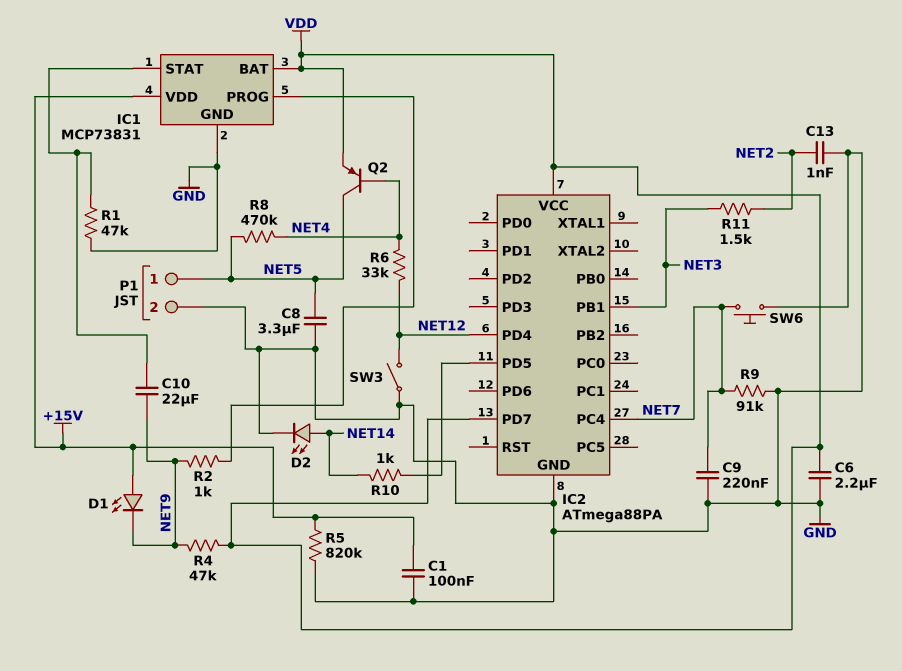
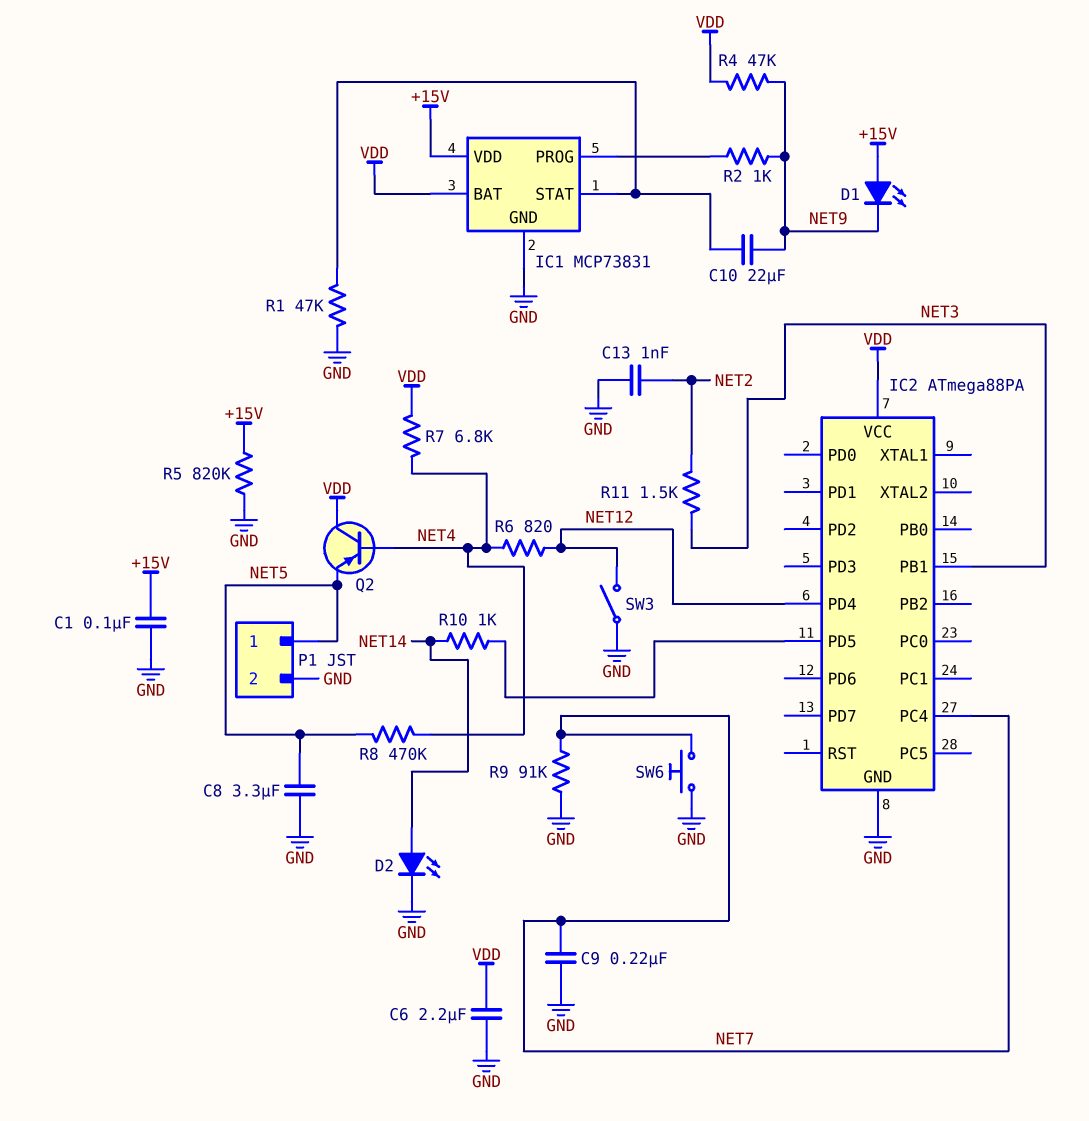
IC2 pin PD7: VDD -> none
Q2: PNP (B NET4, C NET5, E VDD) -> PNP (B NET4, C VDD, E NET5)
R6: 33k (NET4, NET12) -> 820 (NET4, NET12)
R7: none -> 6.8k (NET4, VDD)

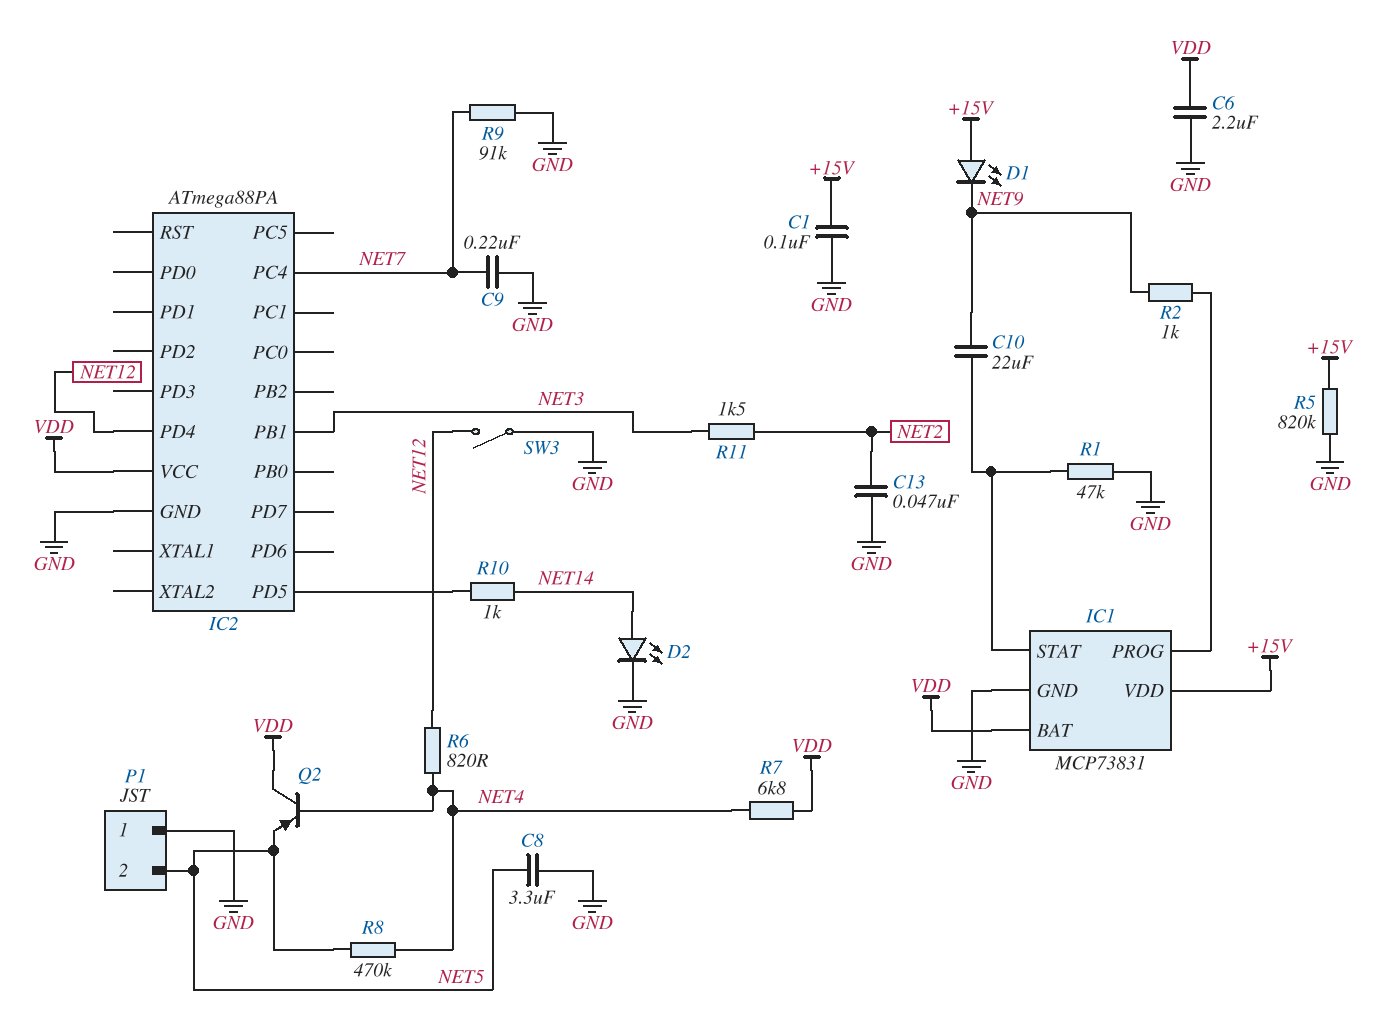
C13: 1nF (GND, NET2) -> 47nF (GND, NET2)
P1 pin 1: NET5 -> GND
P1 pin 2: GND -> NET5
R4: 47k (NET9, VDD) -> none
SW6: button (GND, NET7) -> none

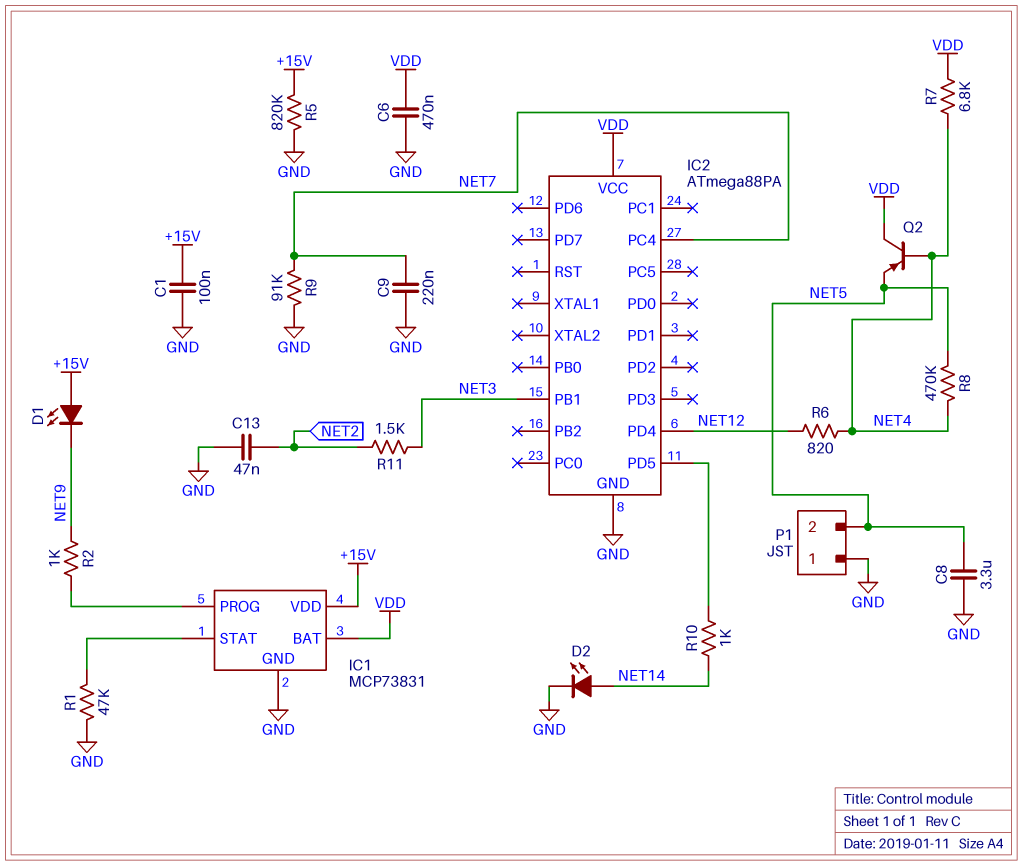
C6: 2.2uF (GND, VDD) -> 470nF (GND, VDD)
C10: 22uF (IC1/STAT, NET9) -> none
SW3: switch (GND, NET12) -> none

